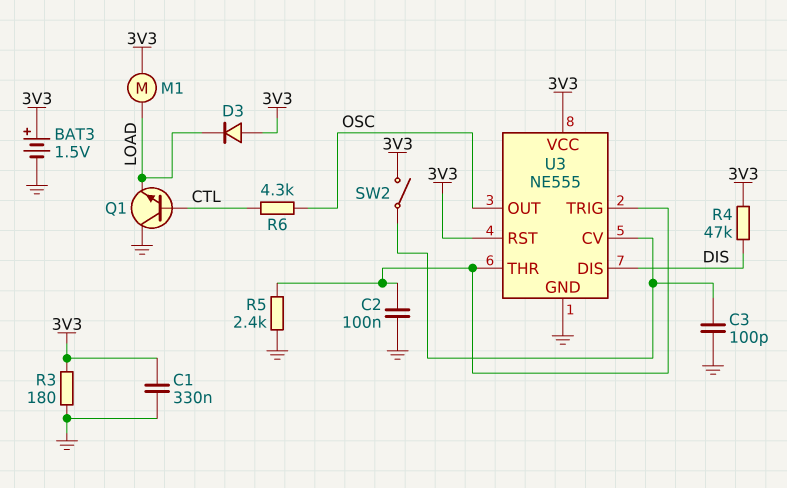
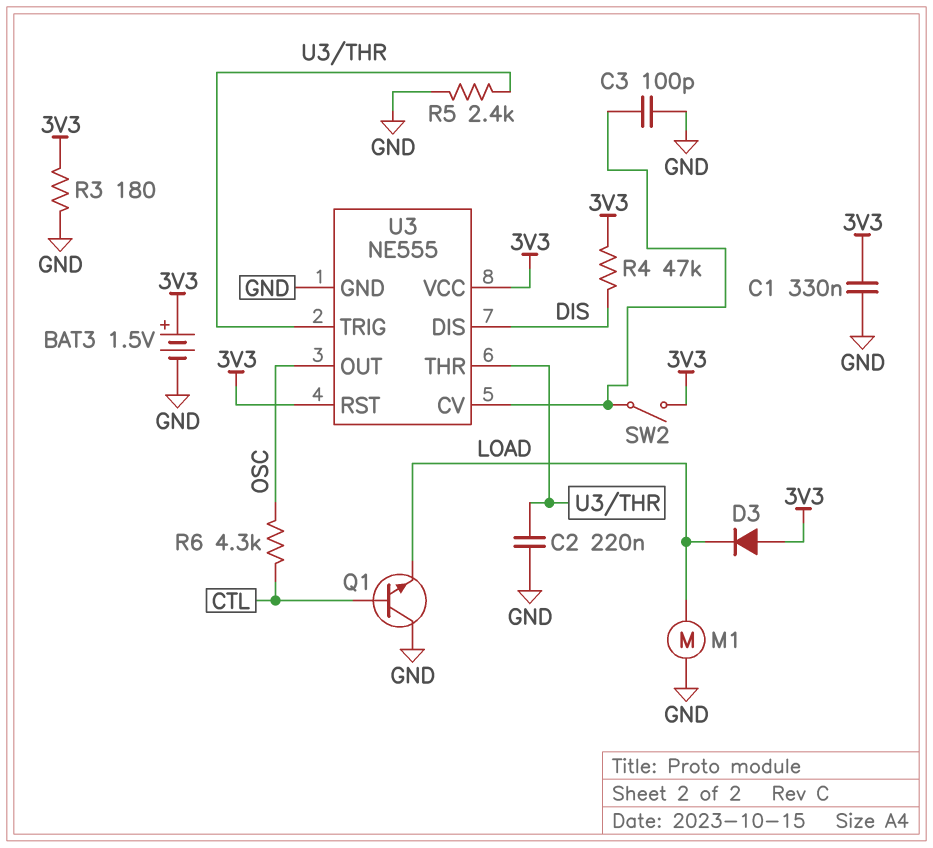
C2: 100nF (GND, U3/THR) -> 220nF (GND, U3/THR)
M1: motor (3V3, LOAD) -> motor (GND, LOAD)

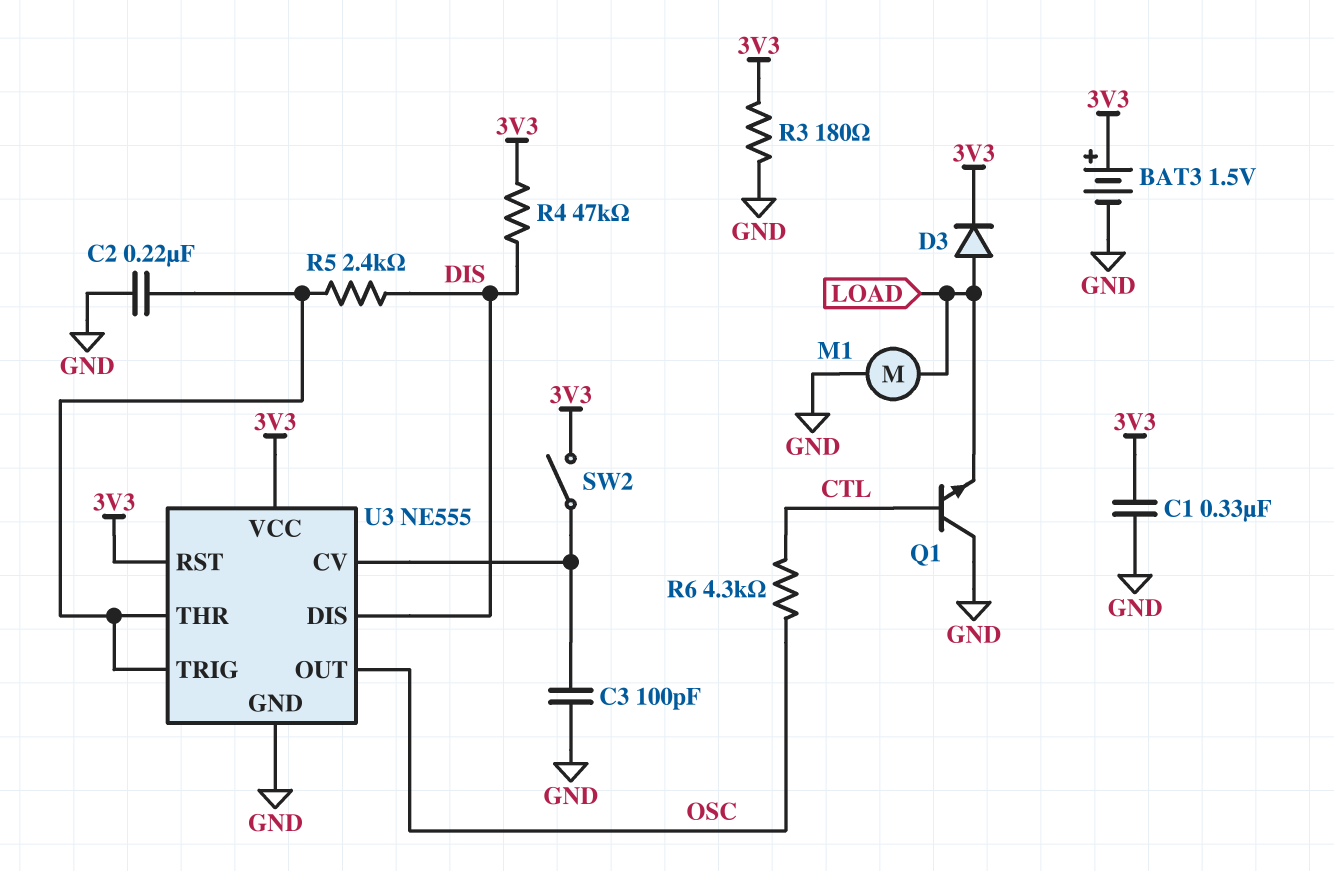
D3: diode (A 3V3, K LOAD) -> diode (A LOAD, K 3V3)
R5: 2.4k (GND, U3/THR) -> 2.4k (DIS, U3/THR)

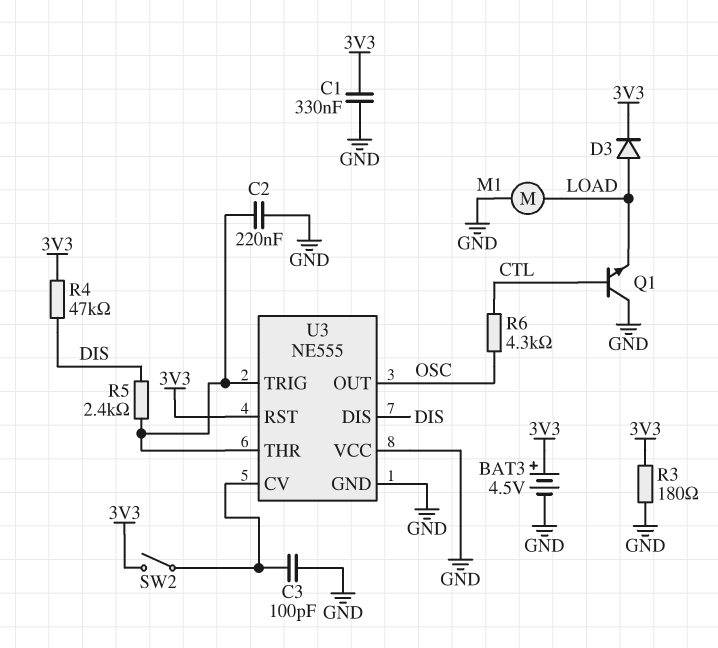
BAT3: 1.5V (plus 3V3, minus GND) -> 4.5V (plus 3V3, minus GND)
U3 pin VCC: 3V3 -> GND

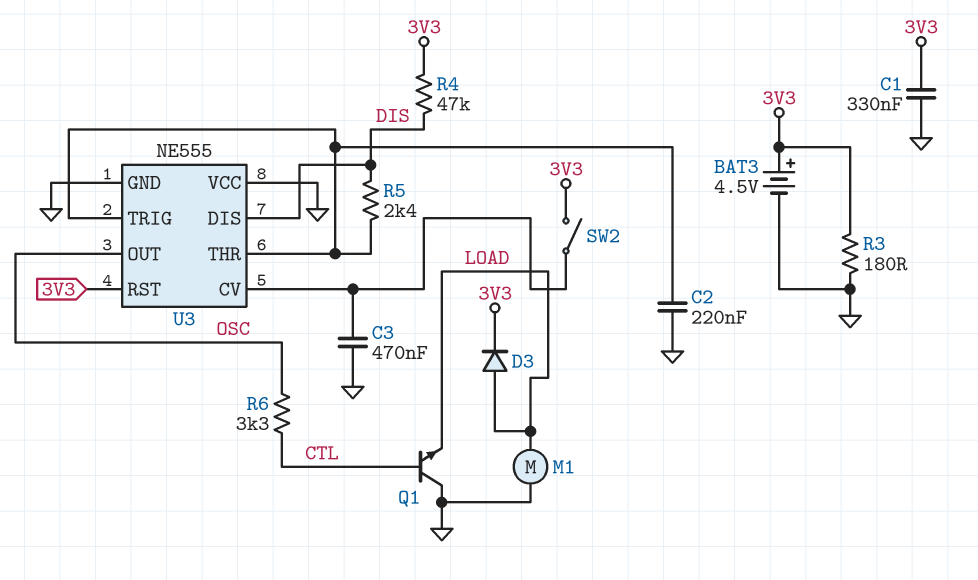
C3: 100pF (GND, U3/CV) -> 470nF (GND, U3/CV)
R6: 4.3k (CTL, OSC) -> 3.3k (CTL, OSC)

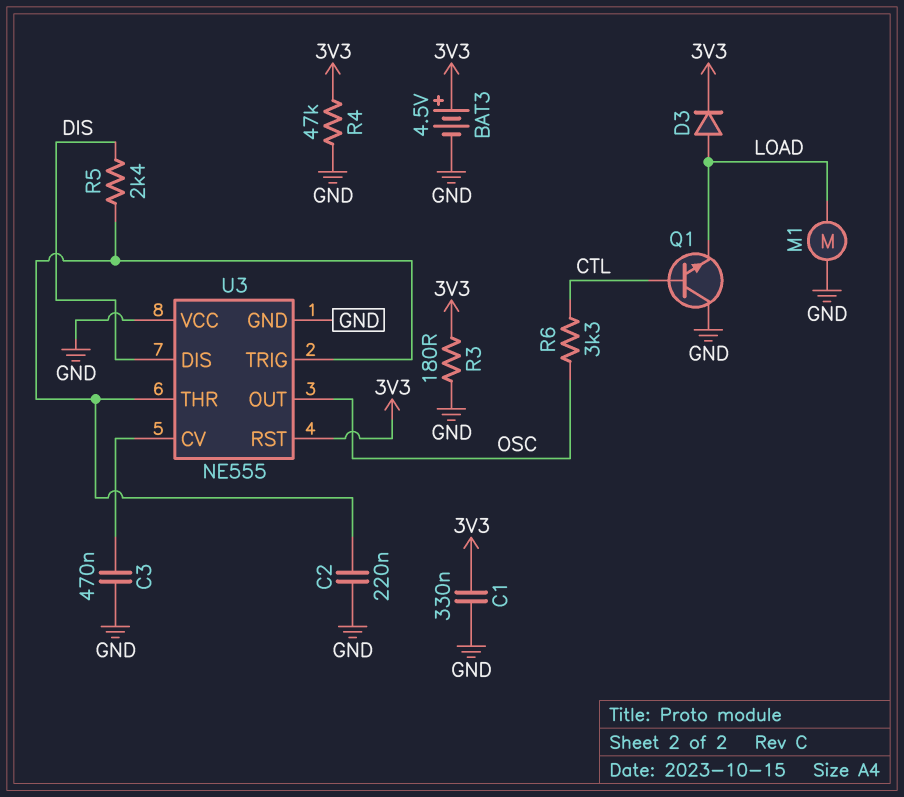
R4: 47k (3V3, DIS) -> 47k (3V3, GND)
SW2: switch (3V3, U3/CV) -> none

